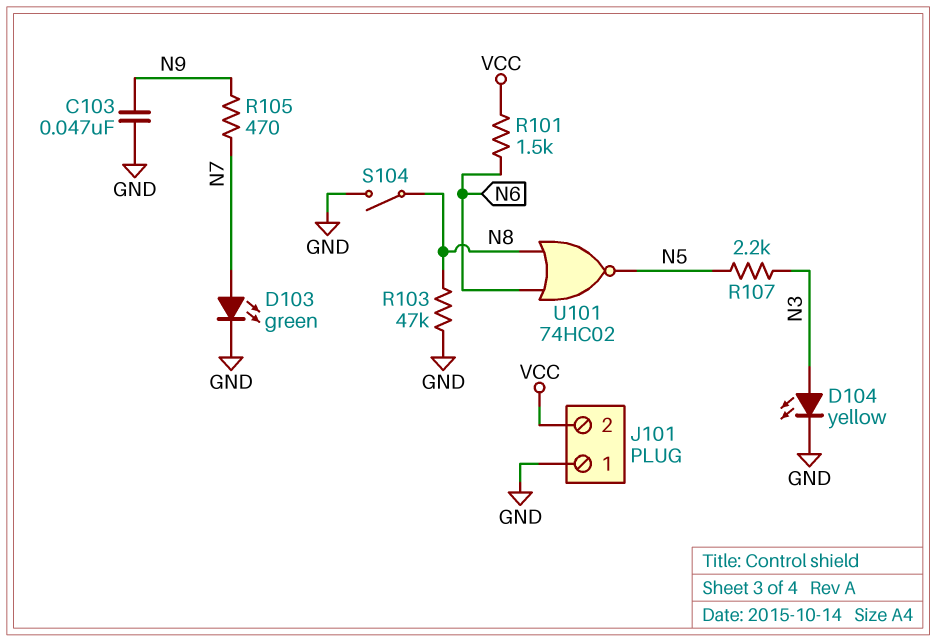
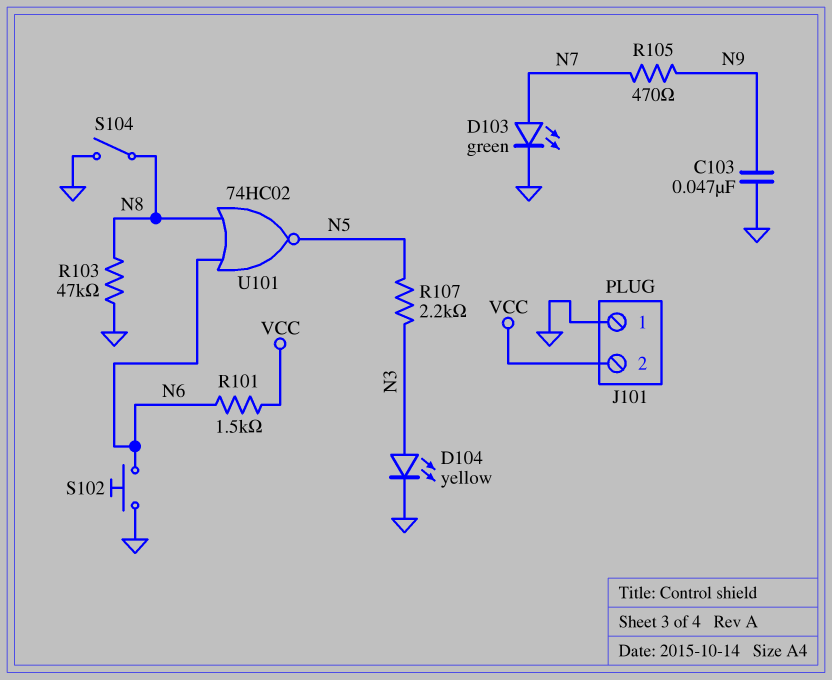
S102: none -> button (GND, N6)

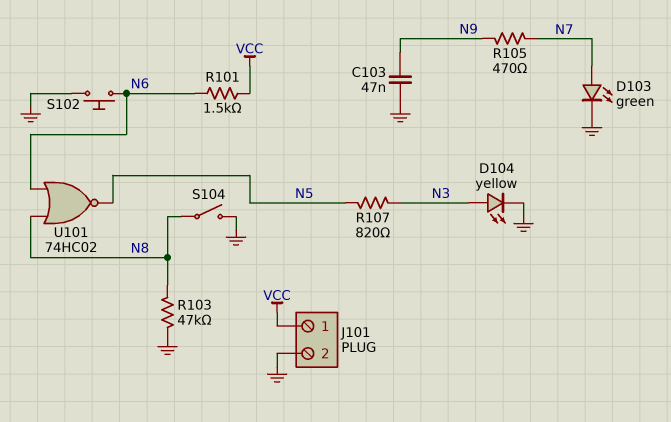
J101 pin 1: GND -> VCC
J101 pin 2: VCC -> GND
R107: 2.2k (N3, N5) -> 820 (N3, N5)

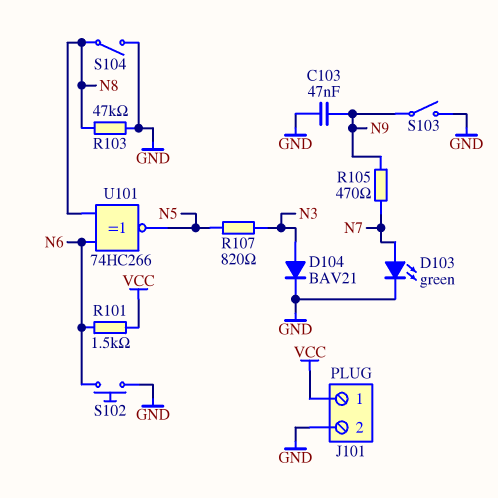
D104: LED yellow (A N3, K GND) -> diode BAV21 (A N3, K GND)
S103: none -> switch (GND, N9)
U101: NOR 74HC02 (in N6, in N8, out N5) -> XNOR 74HC266 (in N6, in N8, out N5)

